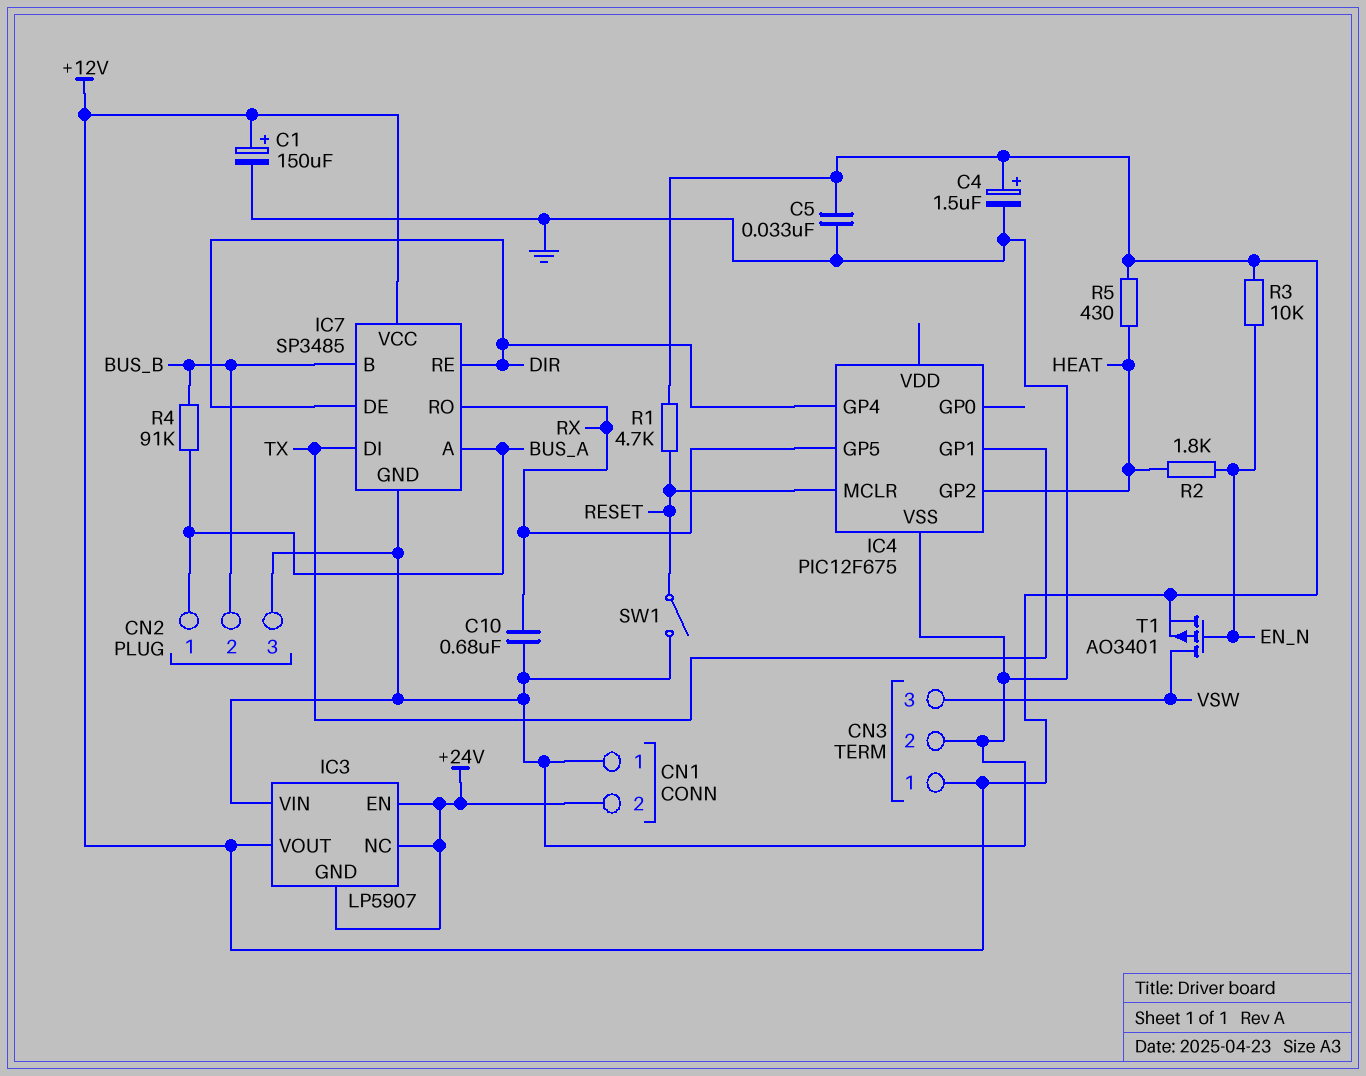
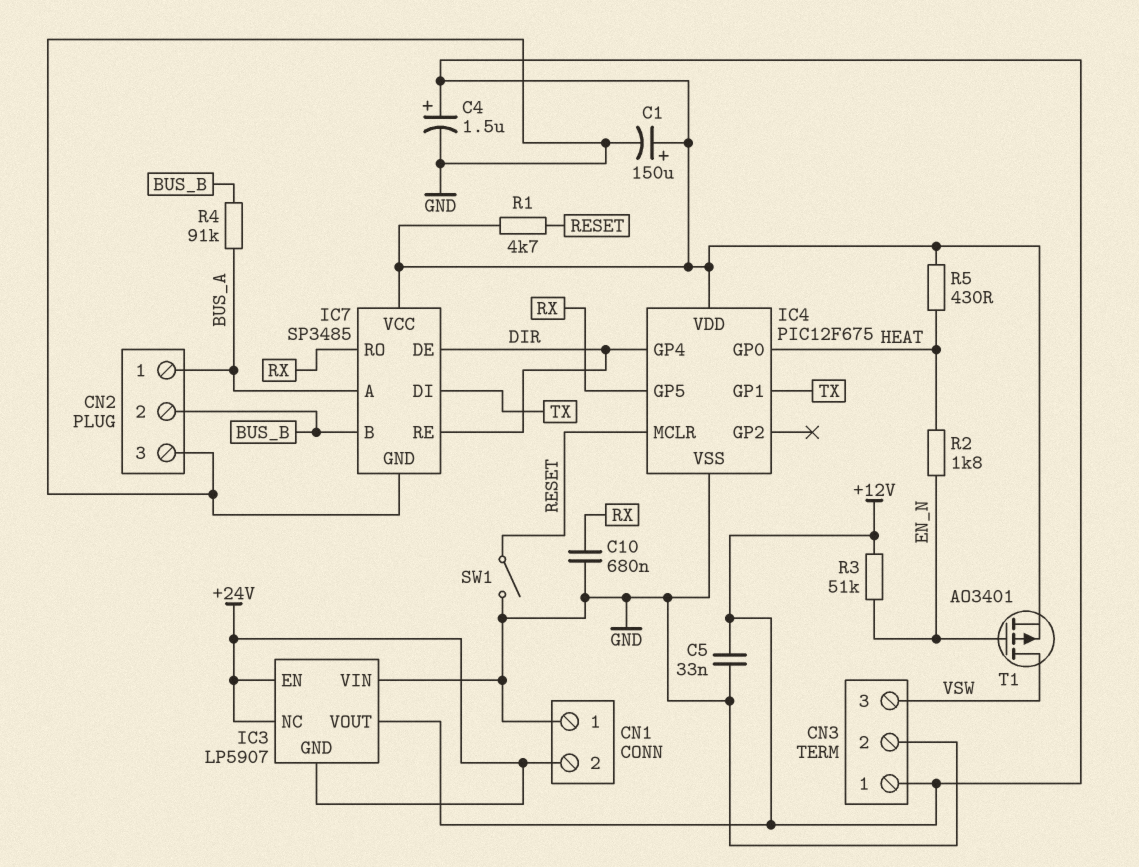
IC4 pin GP0: none -> HEAT
IC4 pin GP2: HEAT -> none
IC4 pin VDD: none -> +12V
R3: 10k (+12V, EN_N) -> 51k (+12V, EN_N)

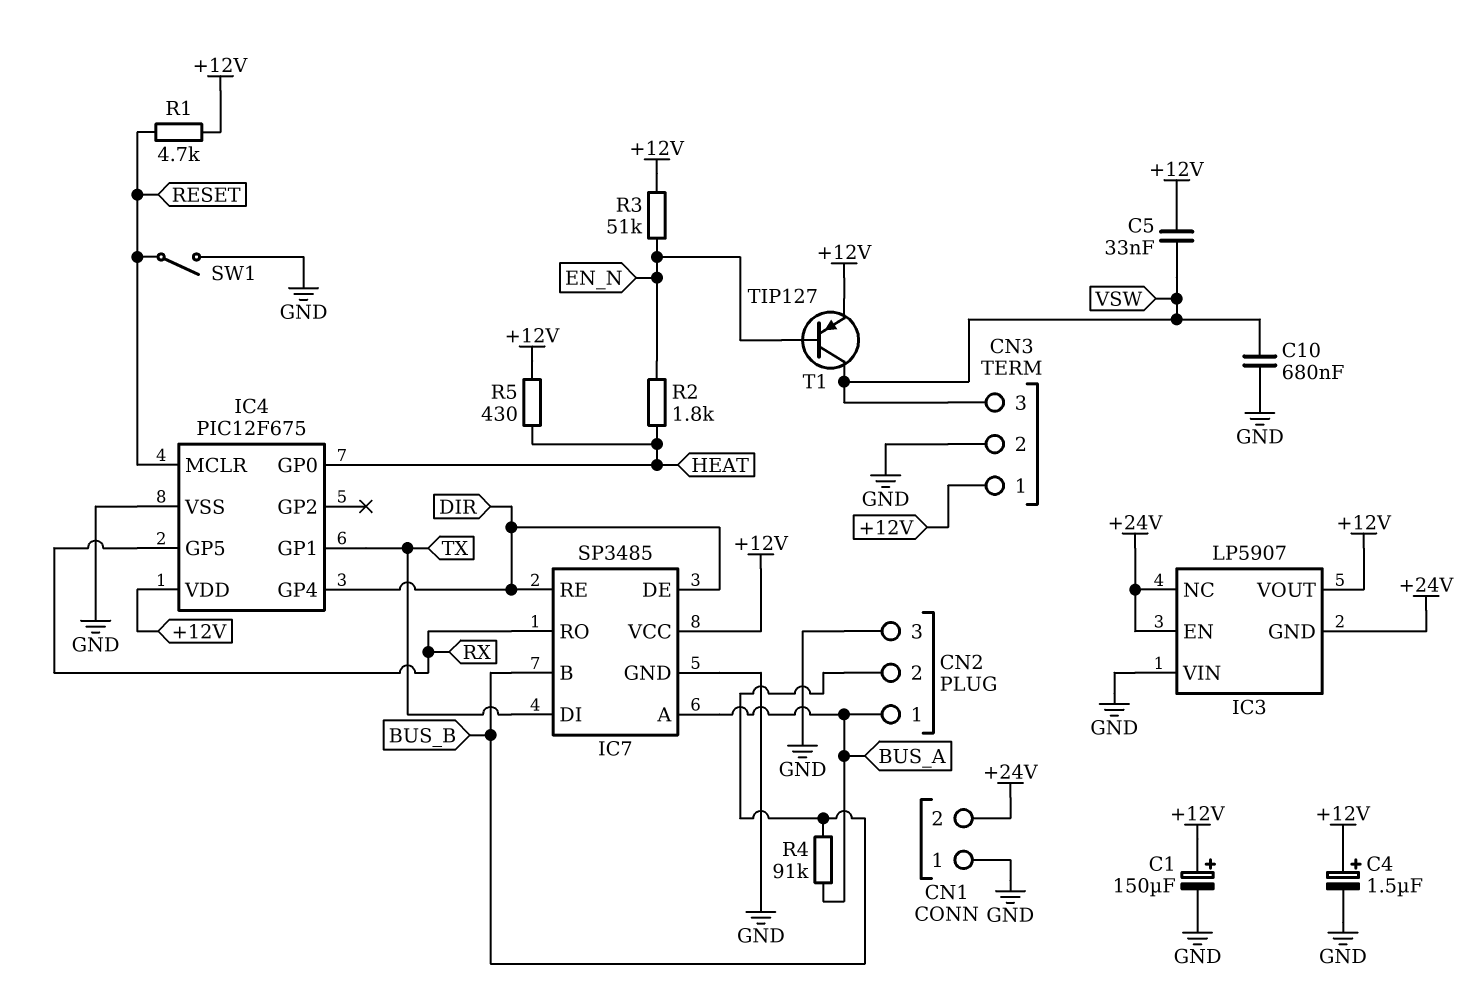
C5: 33nF (+12V, GND) -> 33nF (+12V, VSW)
C10: 680nF (GND, RX) -> 680nF (GND, VSW)
T1: PMOS AO3401 (G EN_N, D VSW, S +12V) -> PNP TIP127 (B EN_N, C VSW, E +12V)

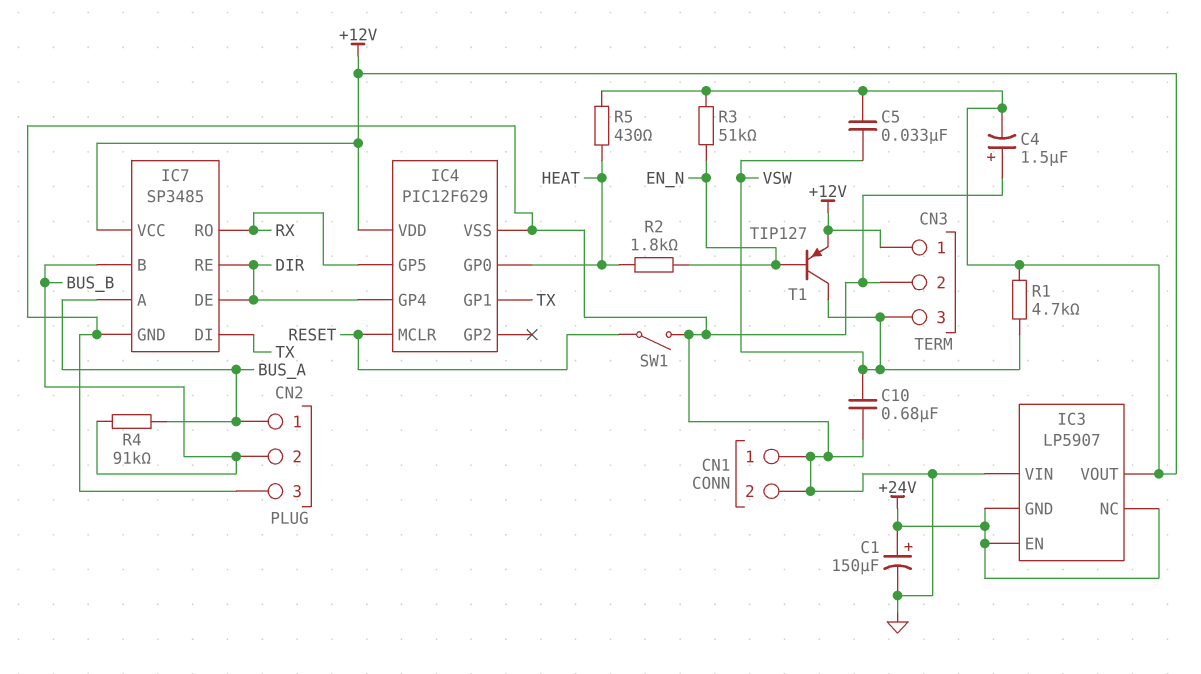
C1: 150uF (plus +12V, minus GND) -> 150uF (plus +24V, minus GND)
C4: 1.5uF (plus +12V, minus GND) -> 1.5uF (plus GND, minus +12V)
CN1 pin 2: +24V -> GND
IC4: PIC12F675 -> PIC12F629
R1: 4.7k (+12V, RESET) -> 4.7k (+12V, VSW)

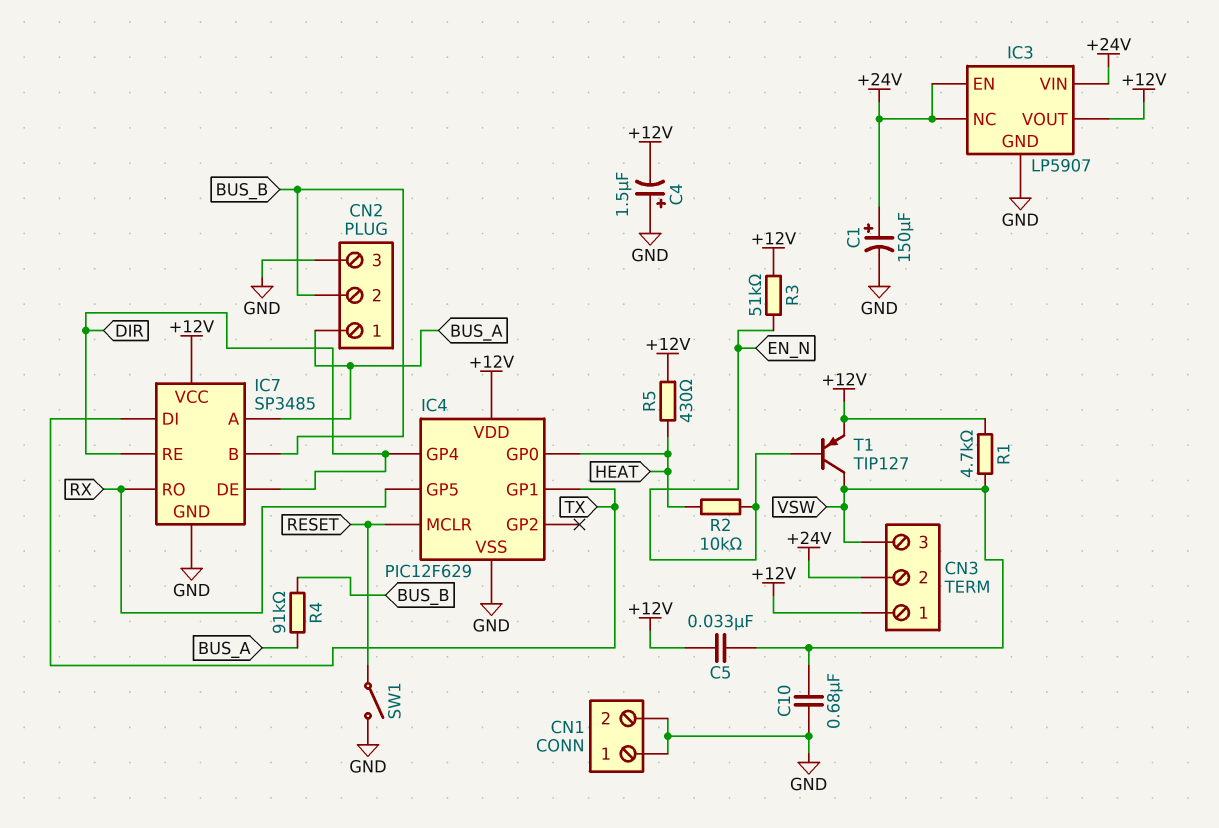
CN3 pin 2: GND -> +24V
IC3 pin GND: +24V -> GND
IC3 pin VIN: GND -> +24V
R2: 1.8k (EN_N, HEAT) -> 10k (EN_N, HEAT)

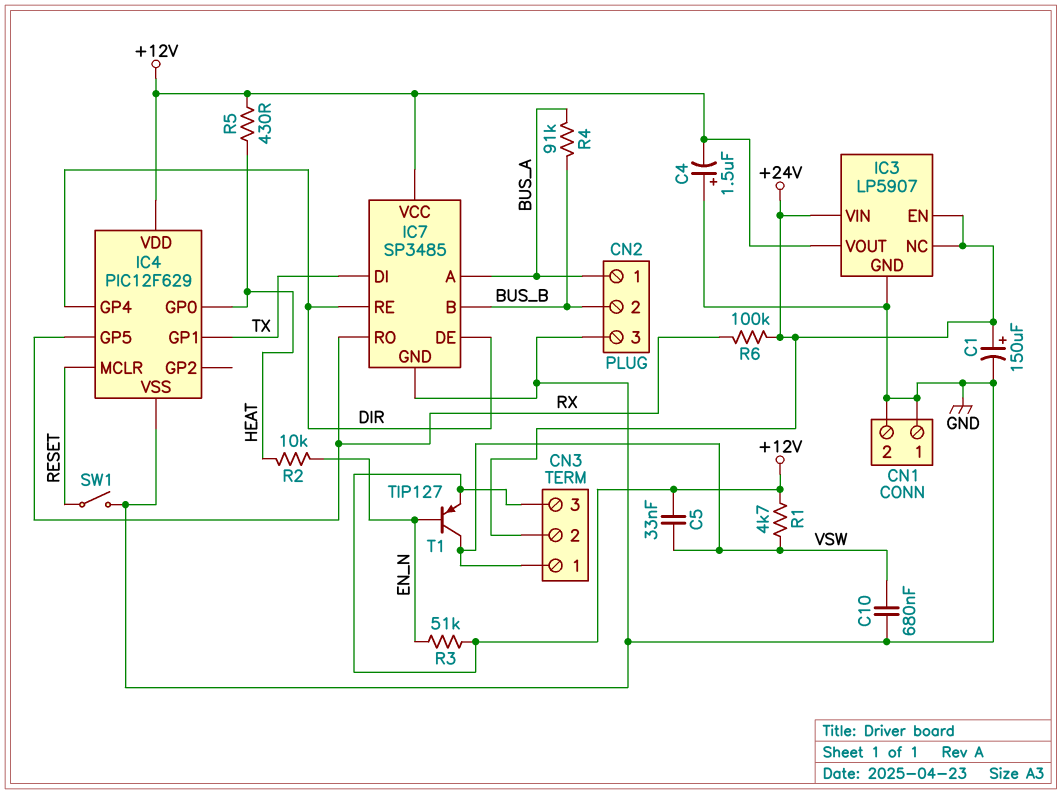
CN3 pin 1: +12V -> VSW
CN3 pin 3: VSW -> +12V
R6: none -> 100k (+24V, RX)

